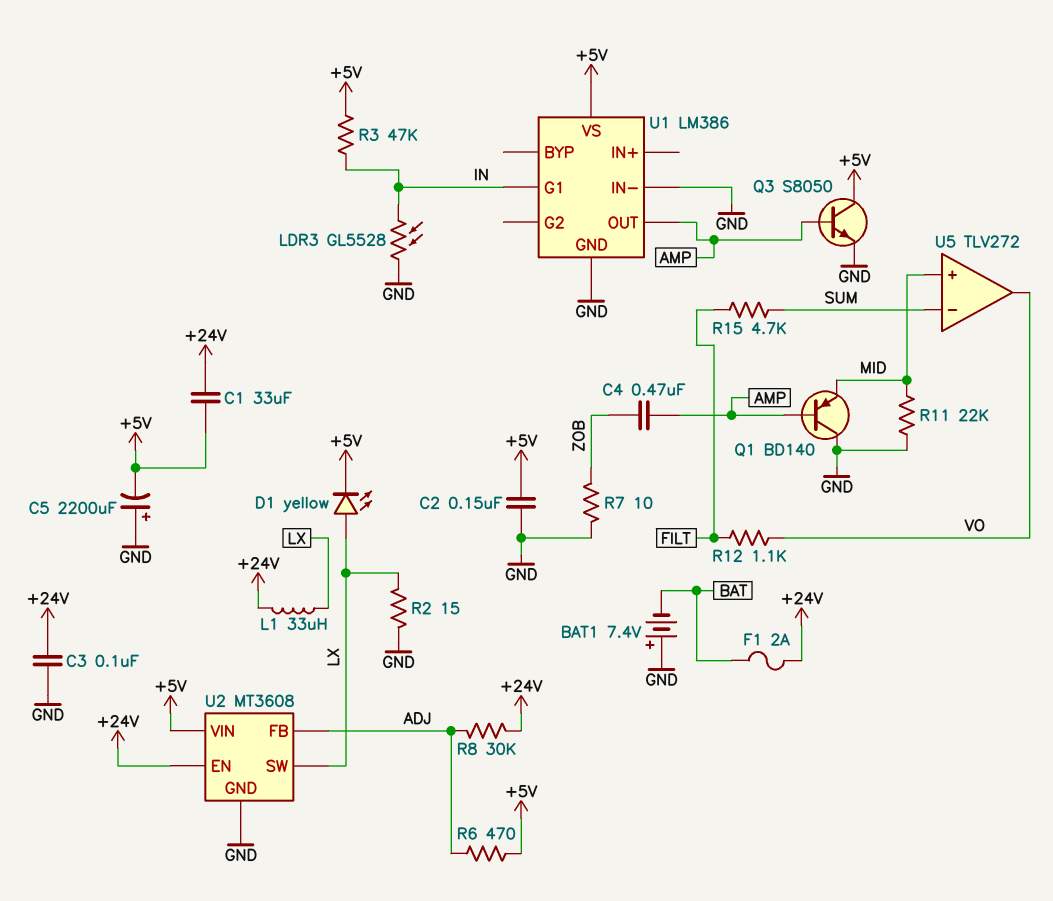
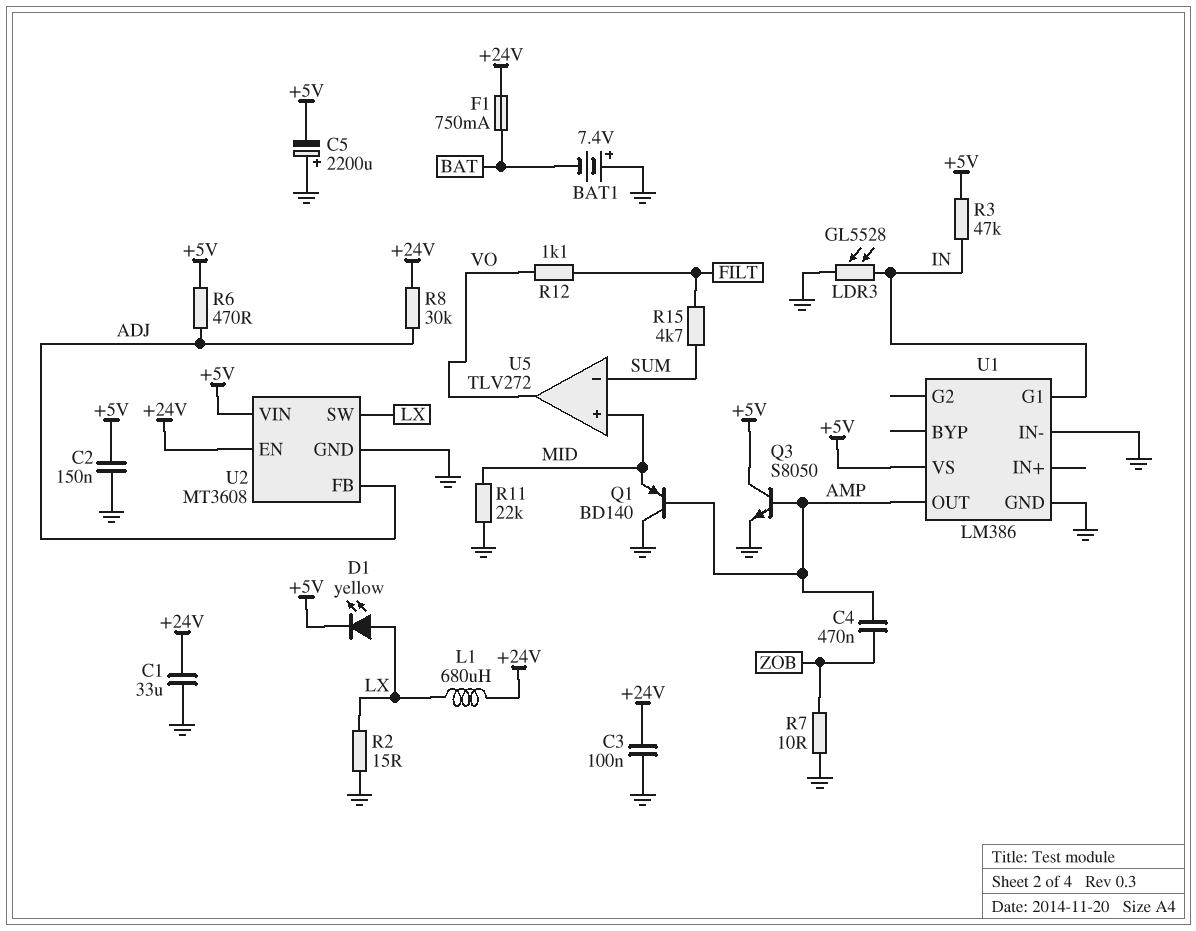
C1: 33uF (+5V, +24V) -> 33uF (+24V, GND)
F1: 2A (+24V, BAT) -> 750mA (+24V, BAT)
L1: 33uH (+24V, LX) -> 680uH (+24V, LX)

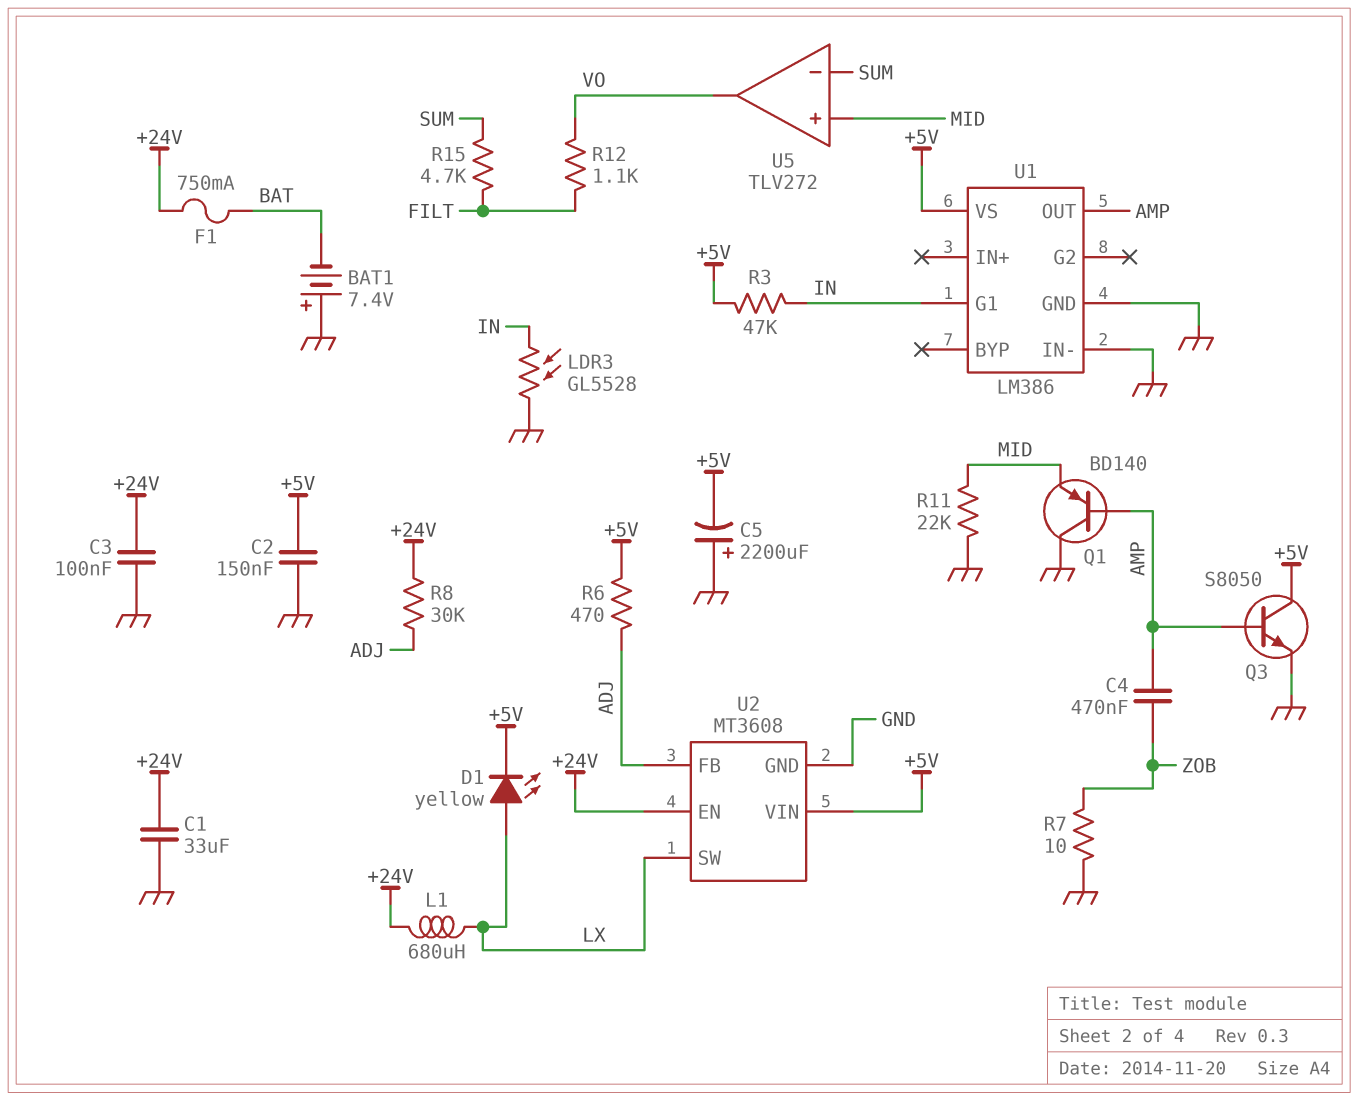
R2: 15 (GND, LX) -> none

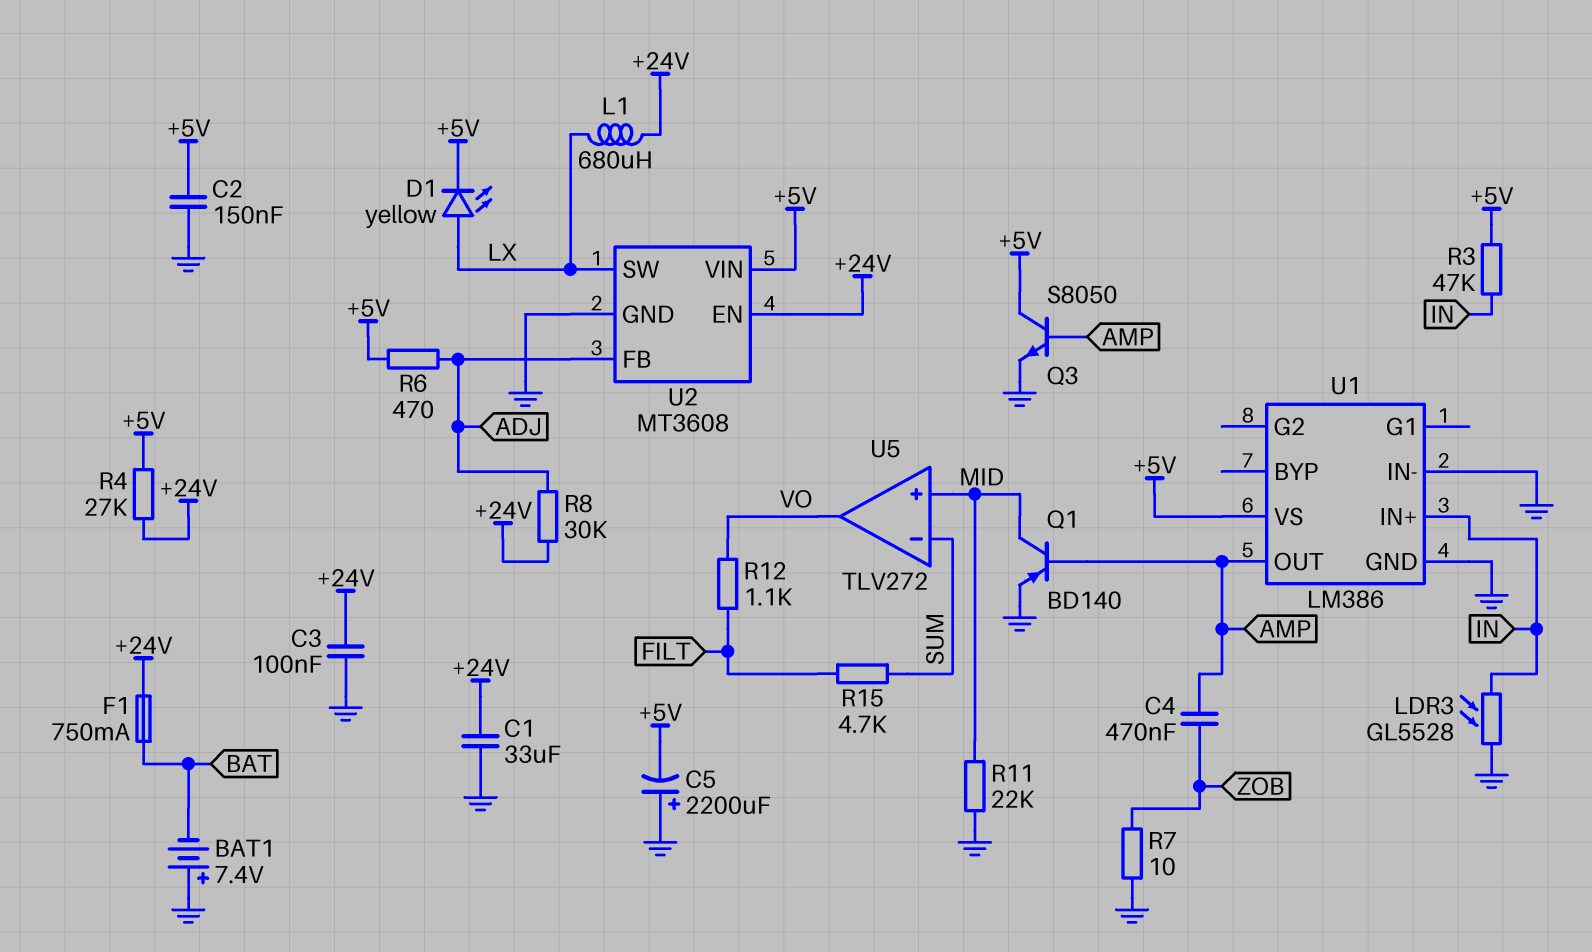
Q1: PNP BD140 (B AMP, C GND, E MID) -> PNP BD140 (B AMP, C MID, E GND)
R4: none -> 27k (+5V, +24V)
U1 pin G1: IN -> none
U1 pin IN+: none -> IN

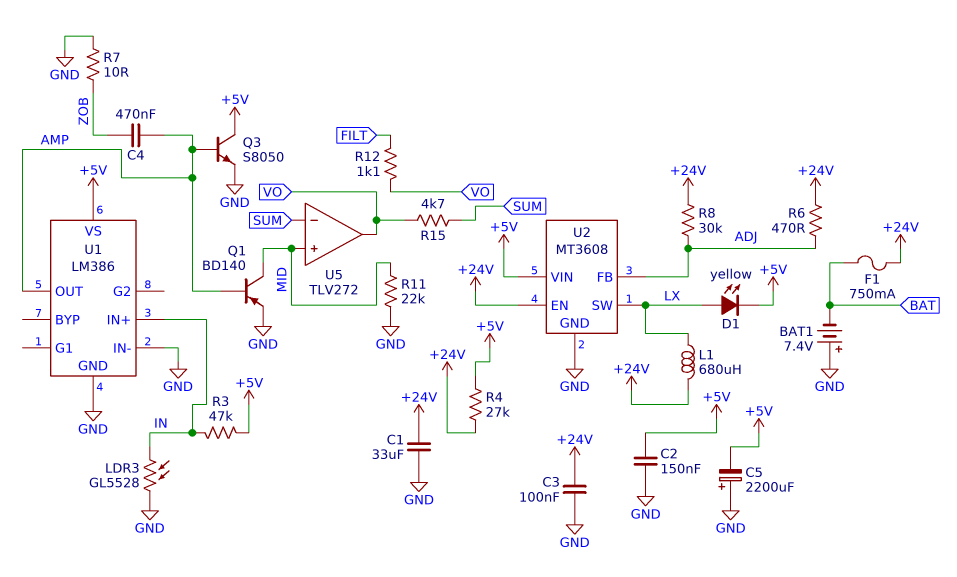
R6: 470 (+5V, ADJ) -> 470 (+24V, ADJ)
R15: 4.7k (FILT, SUM) -> 4.7k (SUM, VO)

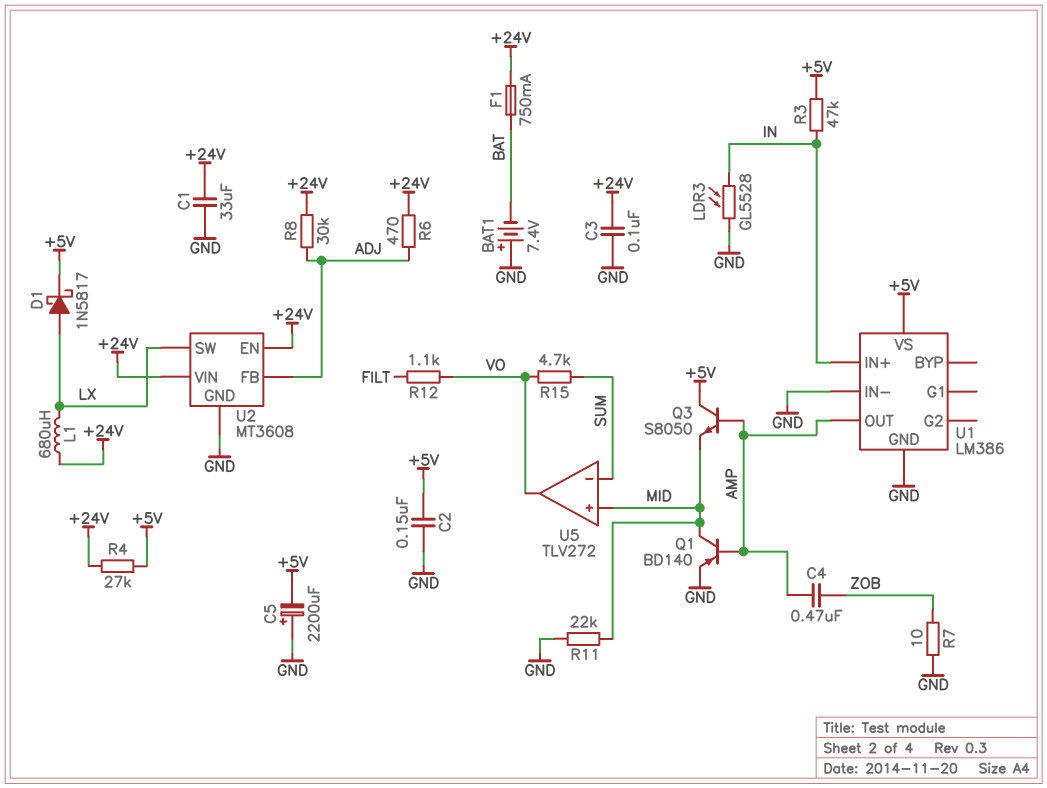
D1: LED yellow (A LX, K +5V) -> schottky 1N5817 (A LX, K +5V)
Q3: NPN S8050 (B AMP, C +5V, E GND) -> NPN S8050 (B AMP, C +5V, E MID)
U2 pin VIN: +5V -> +24V

